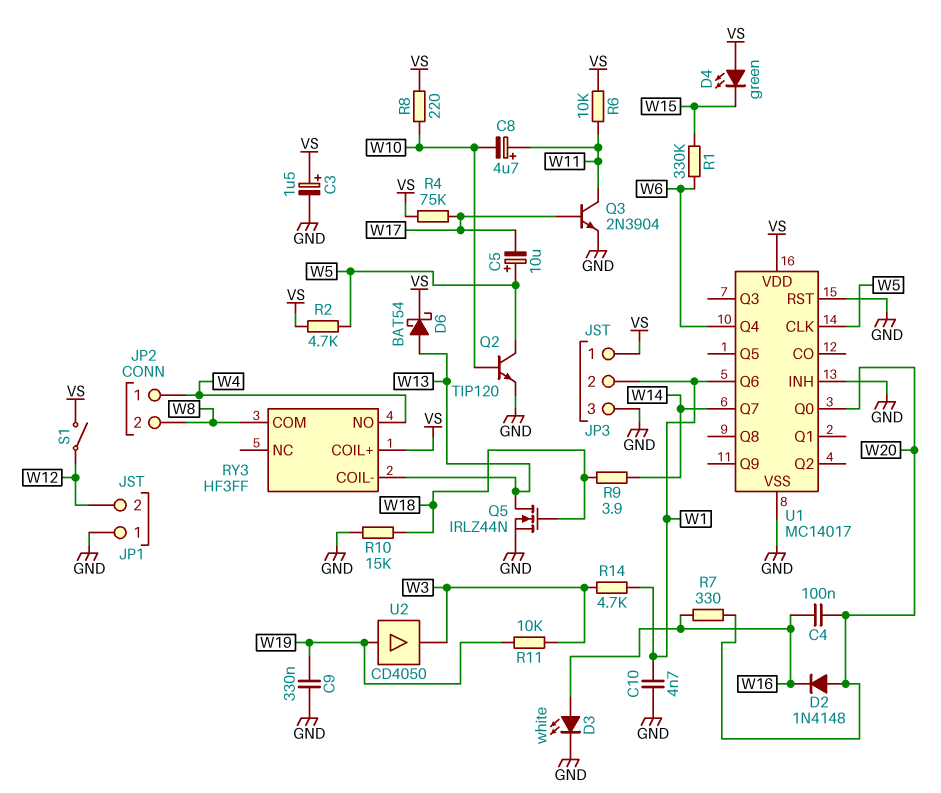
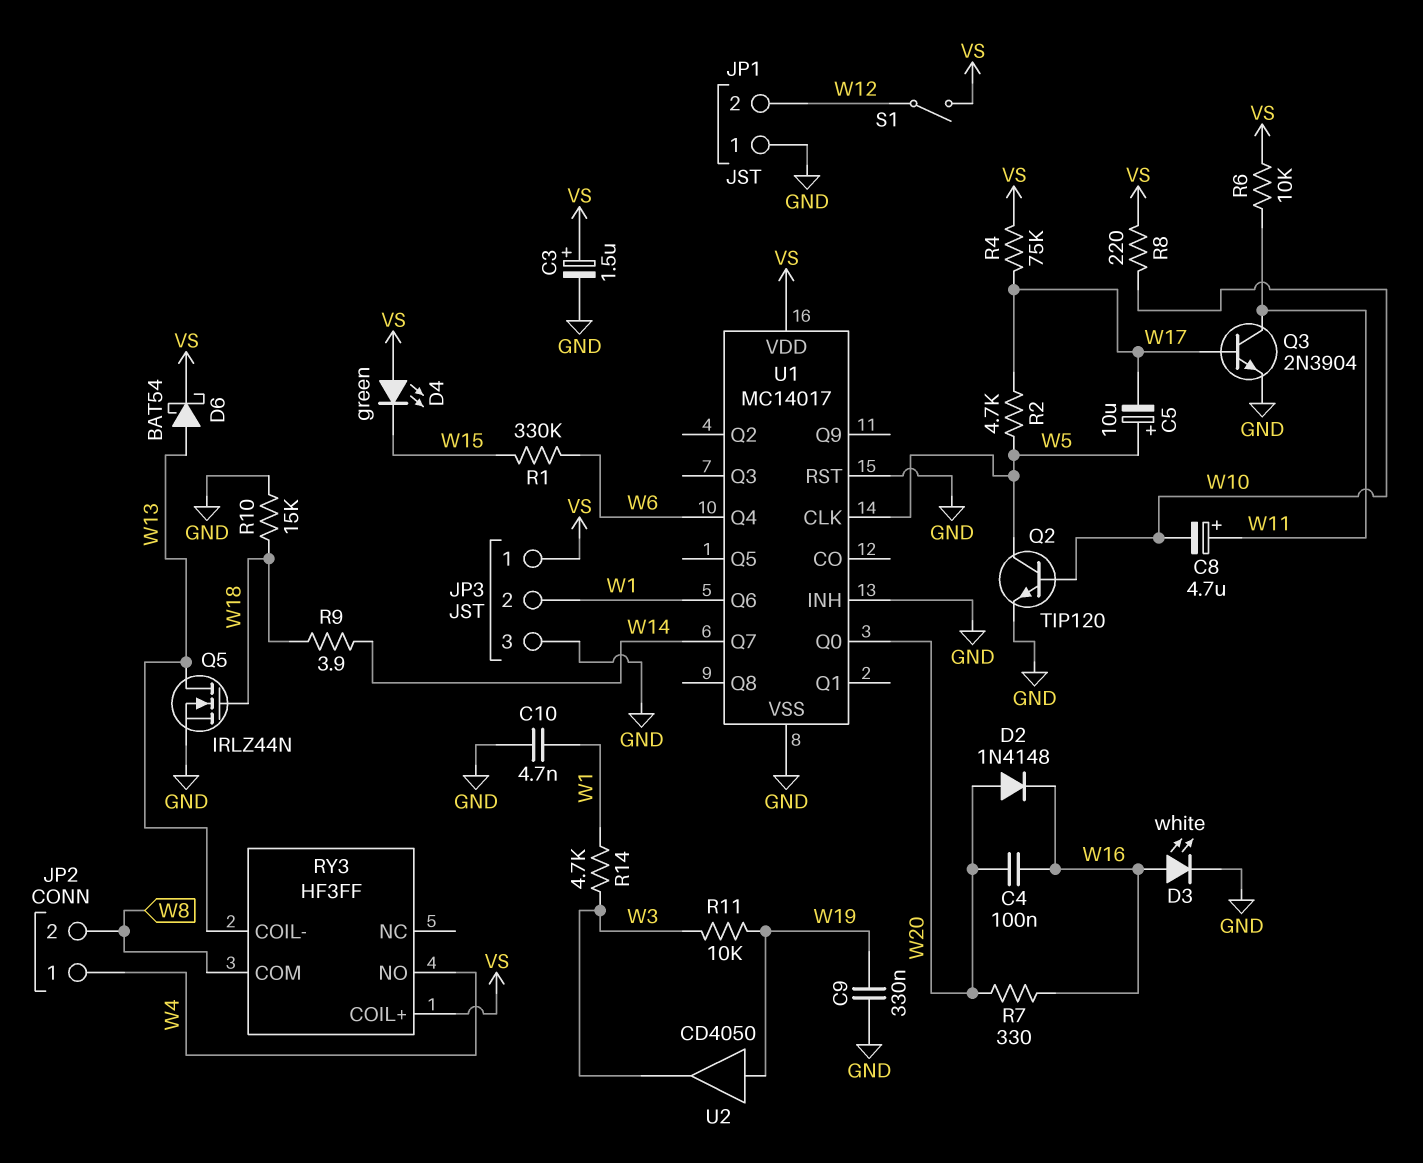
R2: 4.7k (VS, W5) -> 4.7k (W5, W17)

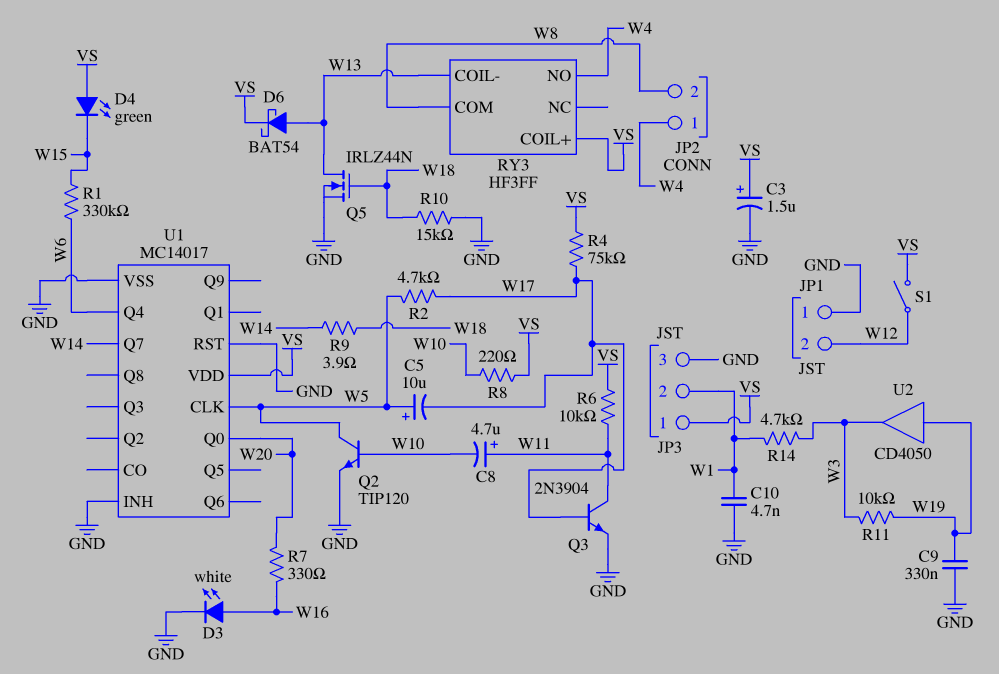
C4: 100nF (W16, W20) -> none
D2: diode 1N4148 (A W20, K W16) -> none
U1 pin Q6: W1 -> none

